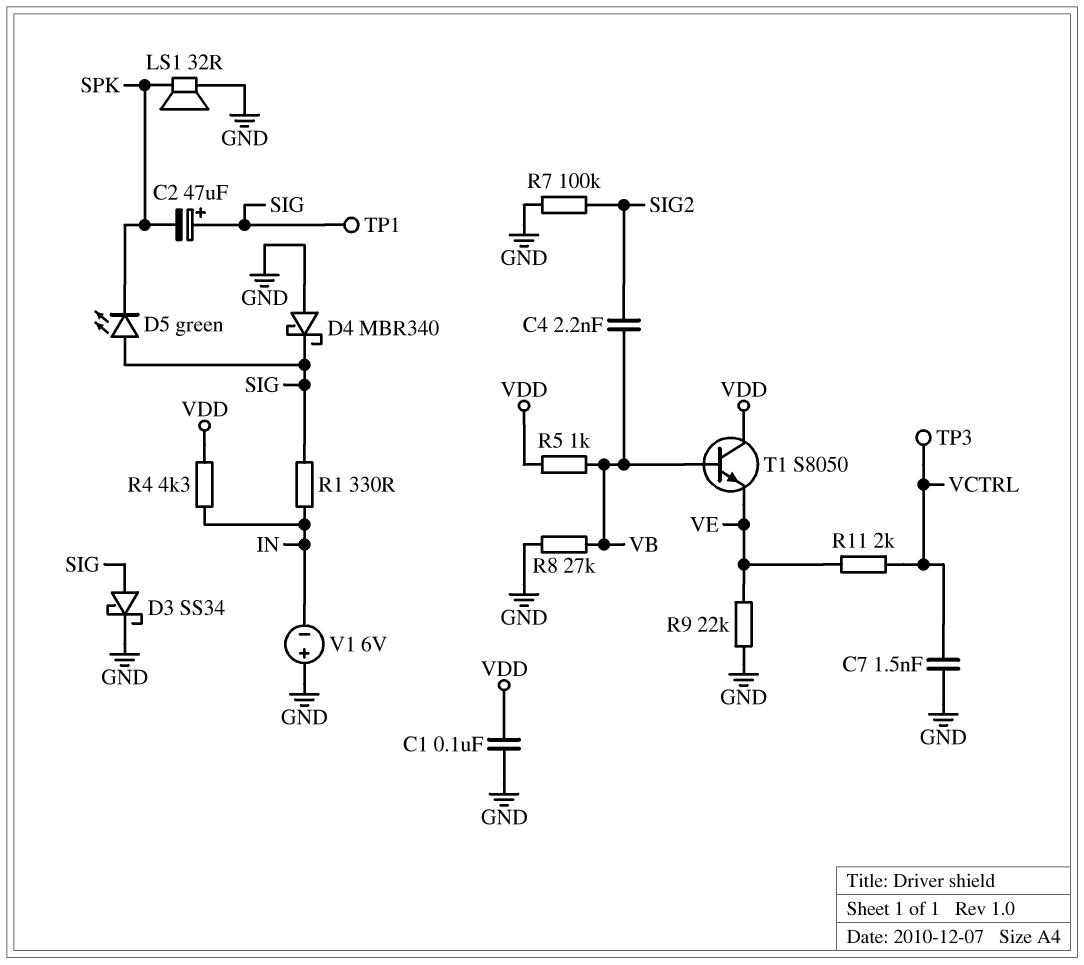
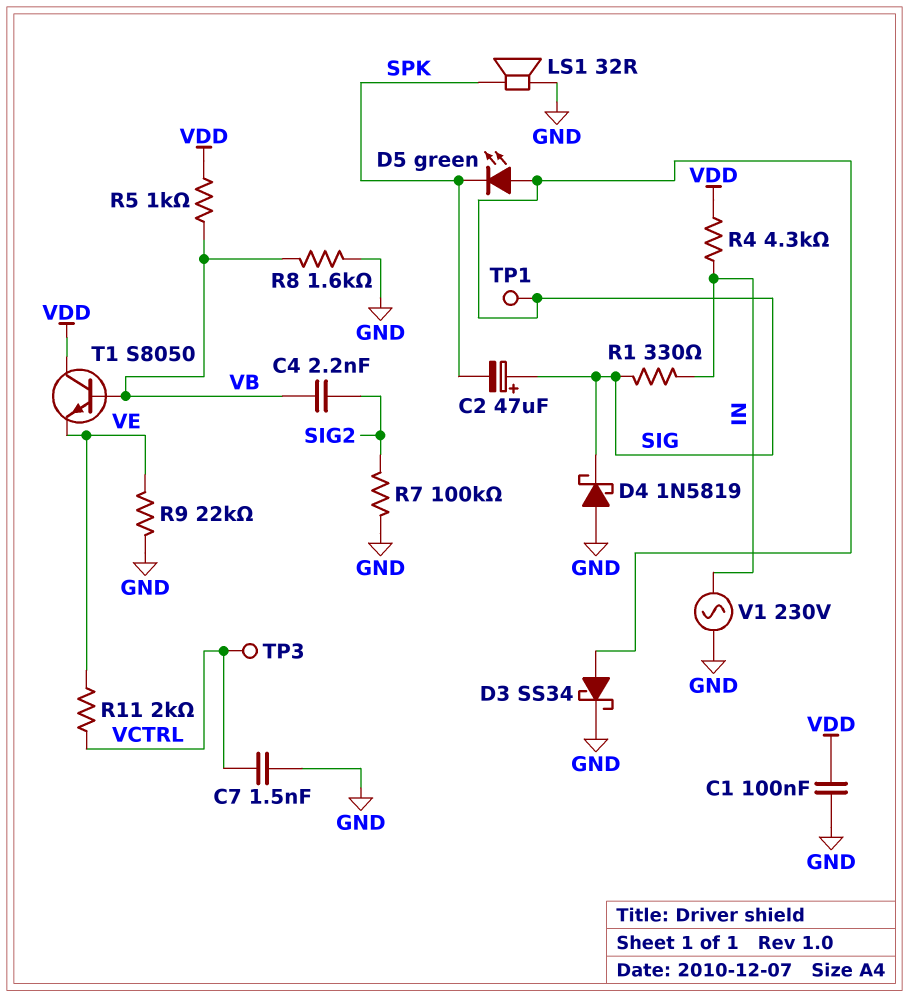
D4: schottky MBR340 (A GND, K SIG) -> schottky 1N5819 (A GND, K SIG)
R8: 27k (GND, VB) -> 1.6k (GND, VB)
V1: 6V (plus GND, minus IN) -> AC 230V (GND, IN)

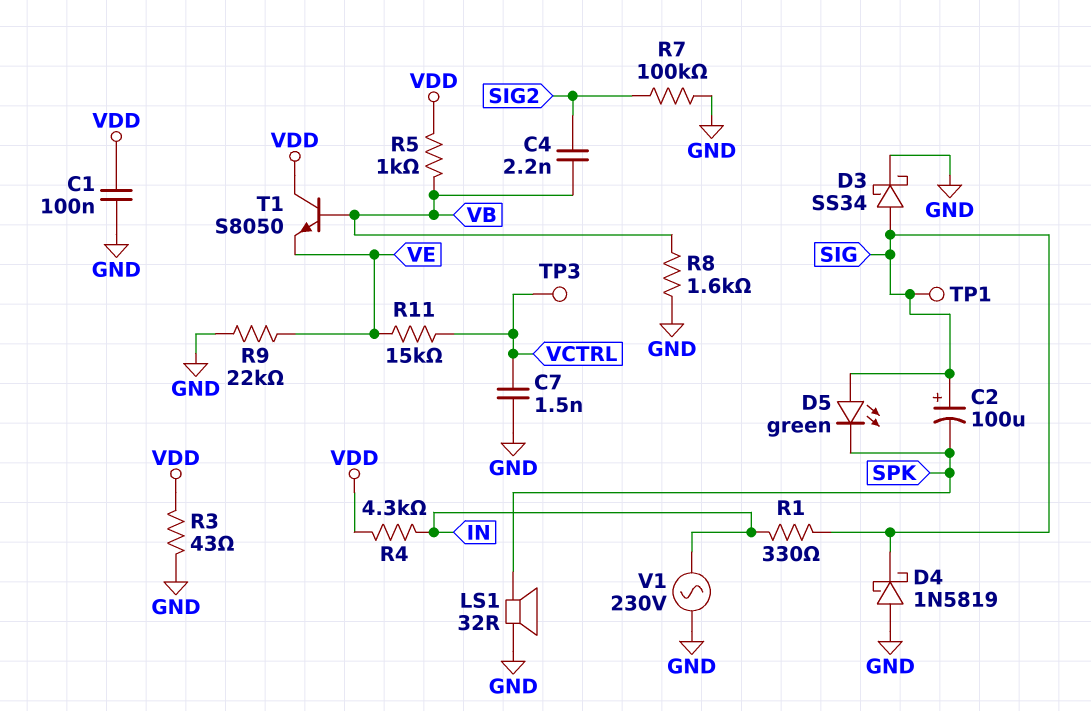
C2: 47uF (plus SIG, minus SPK) -> 100uF (plus SIG, minus SPK)
R3: none -> 43 (GND, VDD)
R11: 2k (VCTRL, VE) -> 15k (VCTRL, VE)

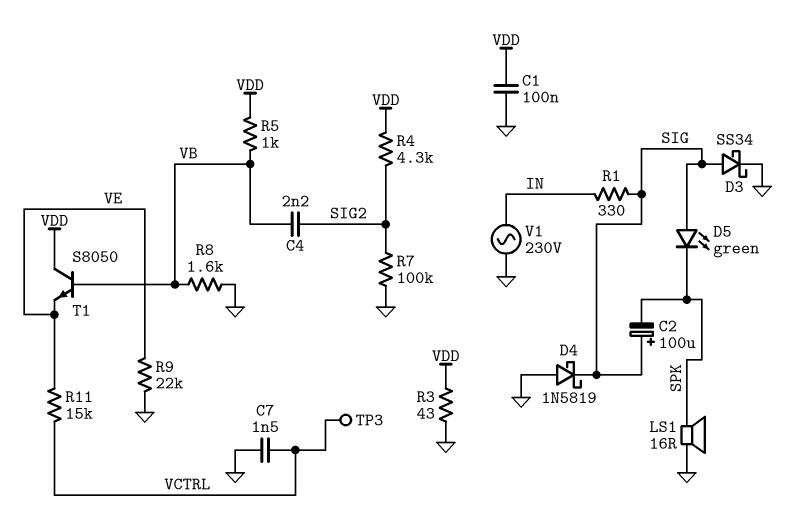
LS1: speaker 32R (GND, SPK) -> speaker 16R (GND, SPK)
R4: 4.3k (IN, VDD) -> 4.3k (SIG2, VDD)
TP1: test point (SIG) -> none

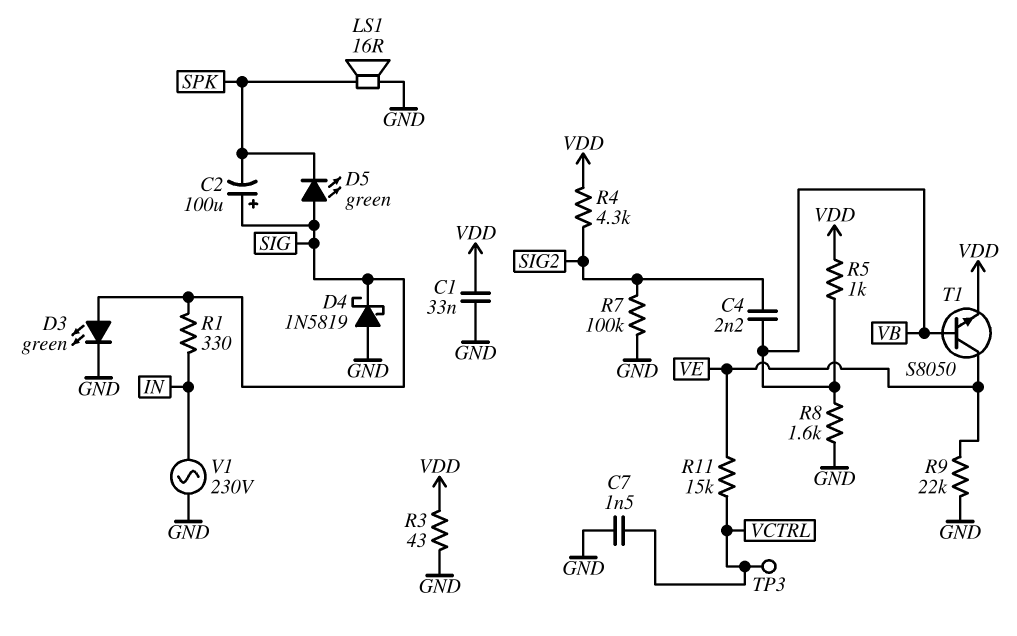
C1: 100nF (GND, VDD) -> 33nF (GND, VDD)
D3: schottky SS34 (A SIG, K GND) -> LED green (A SIG, K GND)
T1: NPN S8050 (B VB, C VDD, E VE) -> NPN S8050 (B VB, C VE, E VDD)

